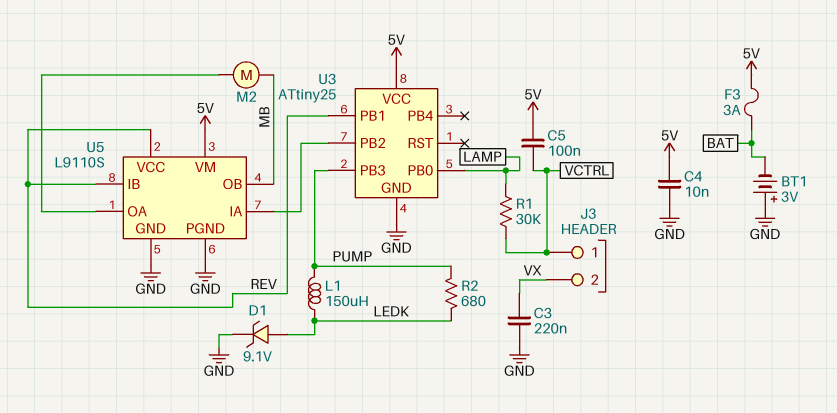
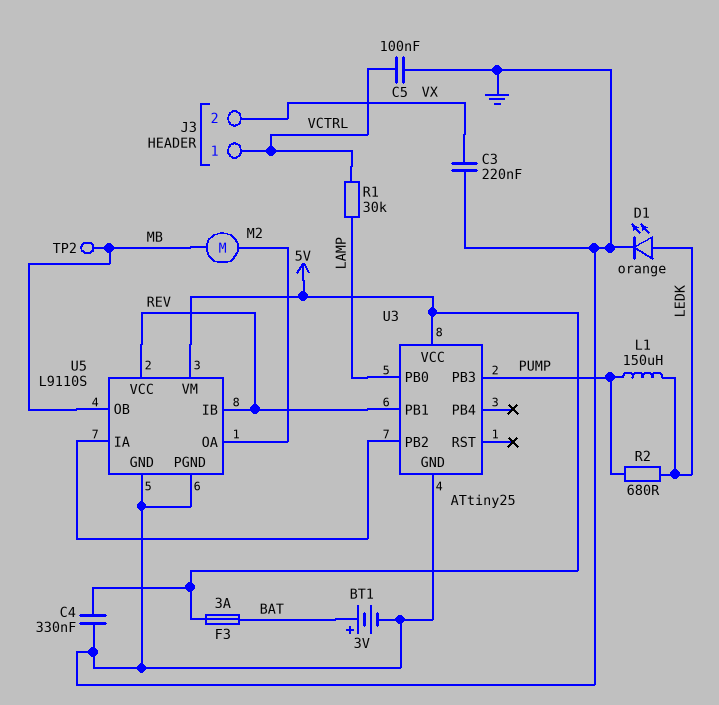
BT1: 3V (plus GND, minus BAT) -> 3V (plus BAT, minus GND)
C4: 10nF (5V, GND) -> 330nF (5V, GND)
C5: 100nF (5V, VCTRL) -> 100nF (GND, VCTRL)
D1: zener 9.1V (A LEDK, K GND) -> LED orange (A LEDK, K GND)
TP2: none -> test point (MB)

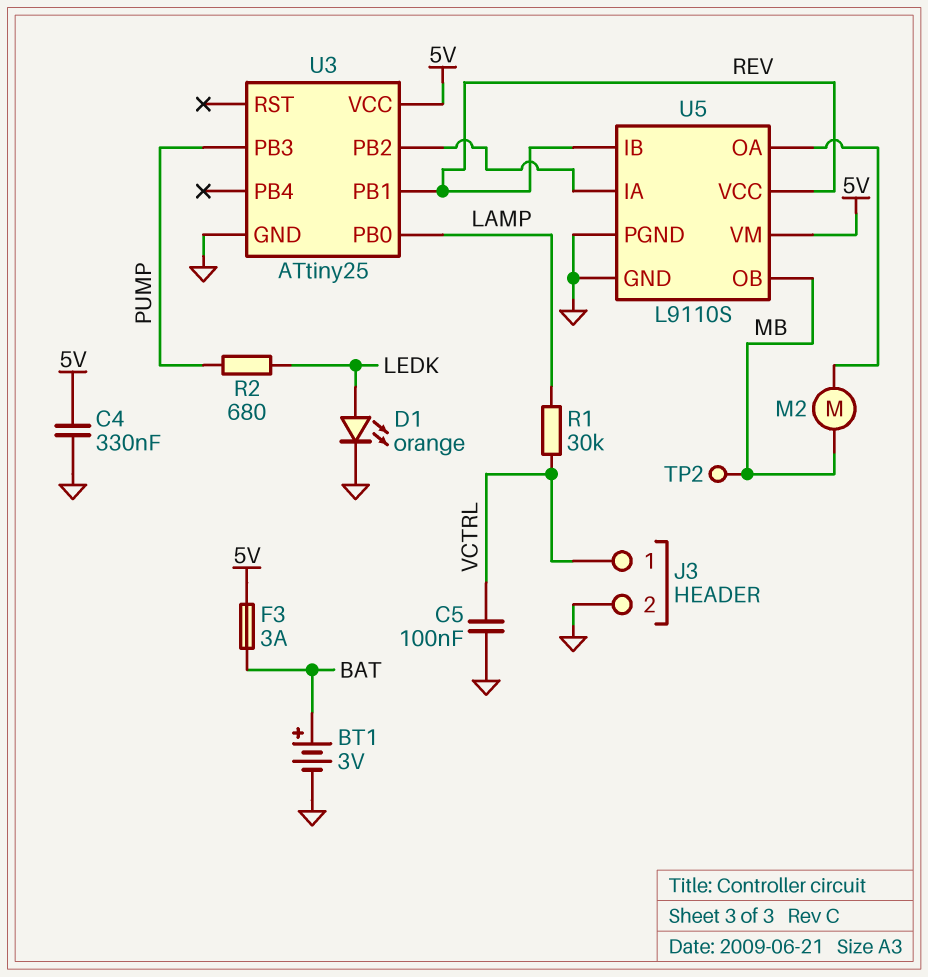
C3: 220nF (GND, VX) -> none
J3 pin 2: VX -> GND
L1: 150uH (LEDK, PUMP) -> none

